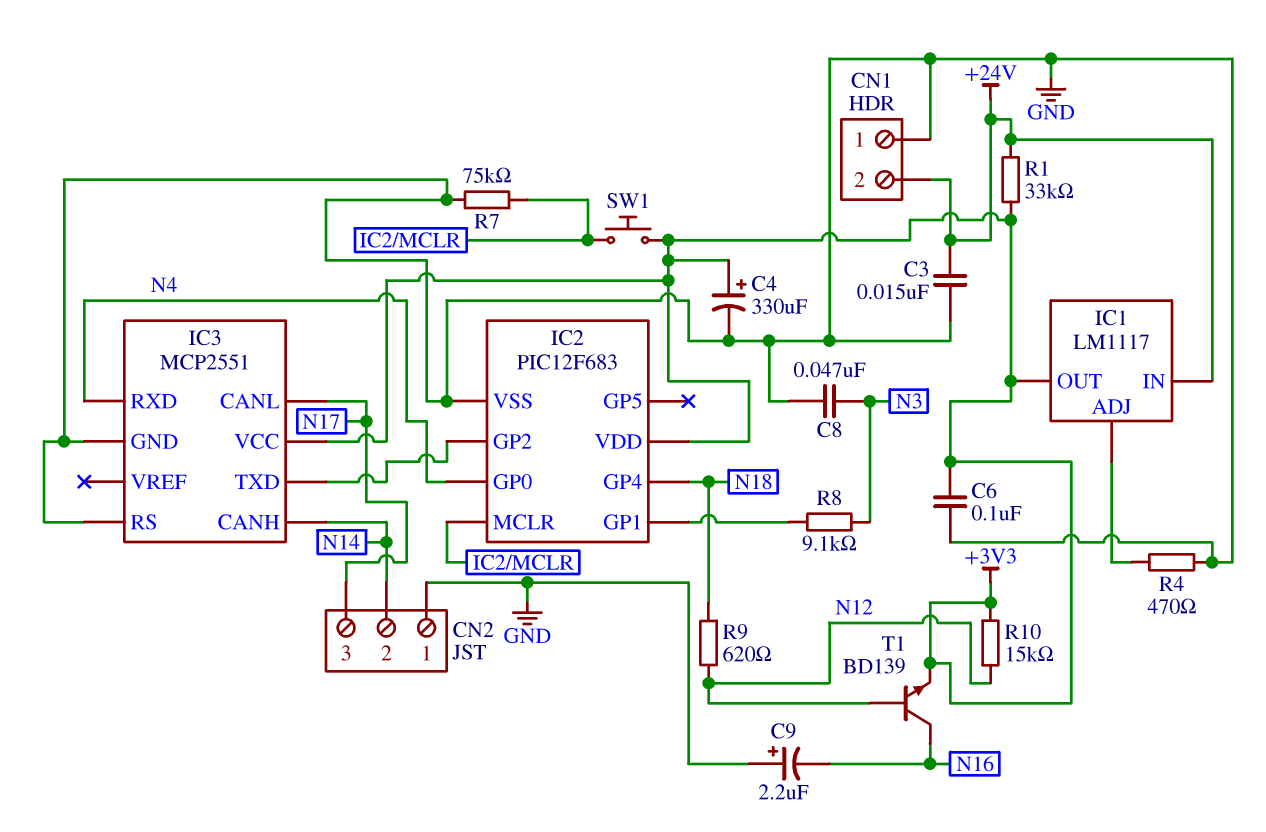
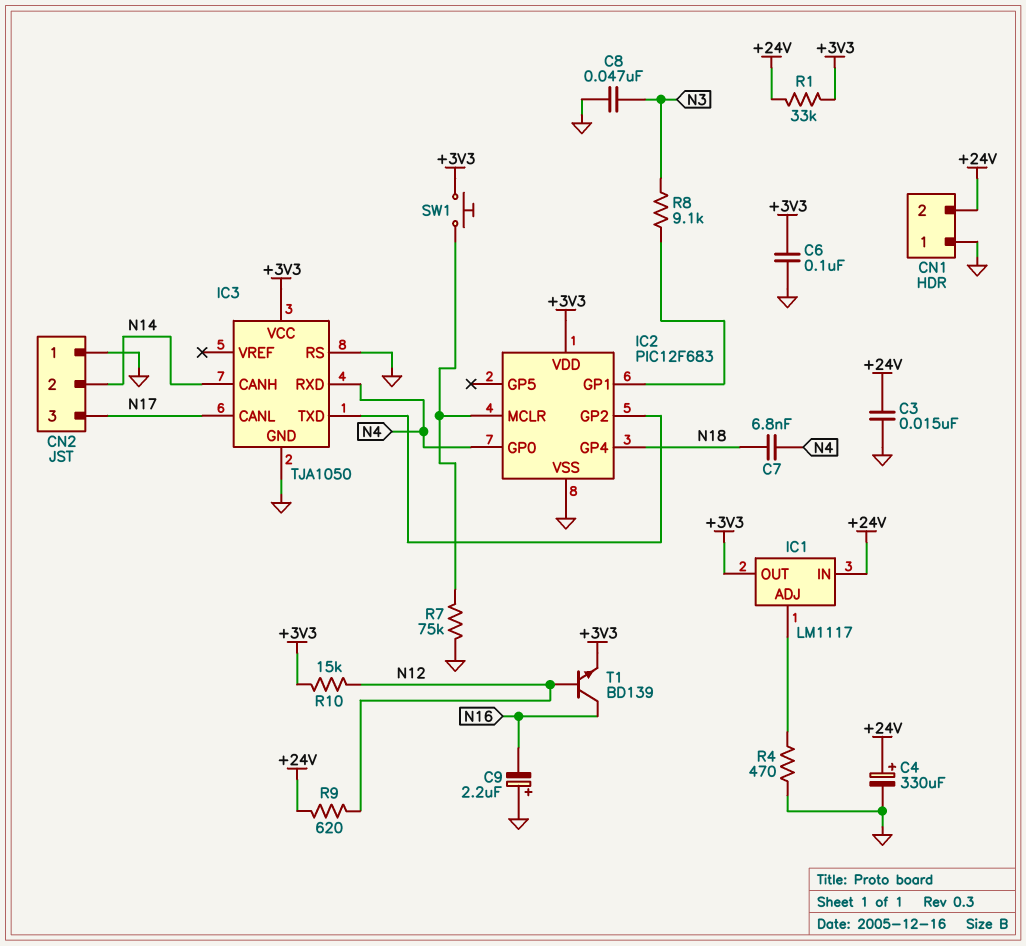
C4: 330uF (plus +3V3, minus GND) -> 330uF (plus +24V, minus GND)
C7: none -> 6.8nF (N4, N18)
IC3: MCP2551 -> TJA1050
R9: 620 (N12, N18) -> 620 (+24V, N12)

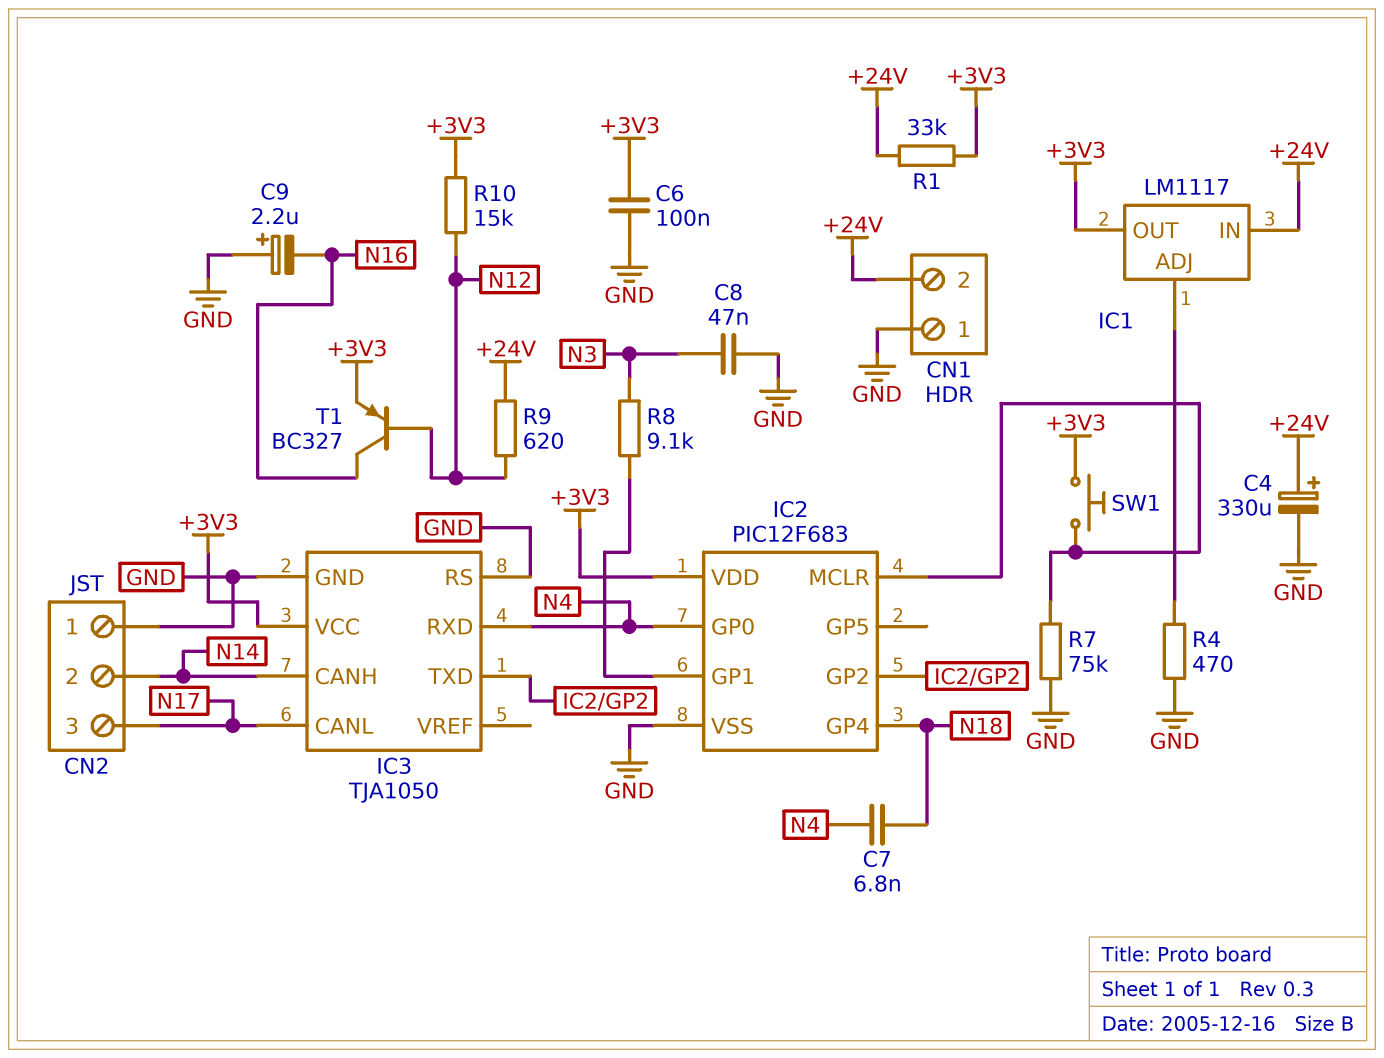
C3: 15nF (+24V, GND) -> none
T1: NPN BD139 (B N12, C N16, E +3V3) -> PNP BC327 (B N12, C N16, E +3V3)

